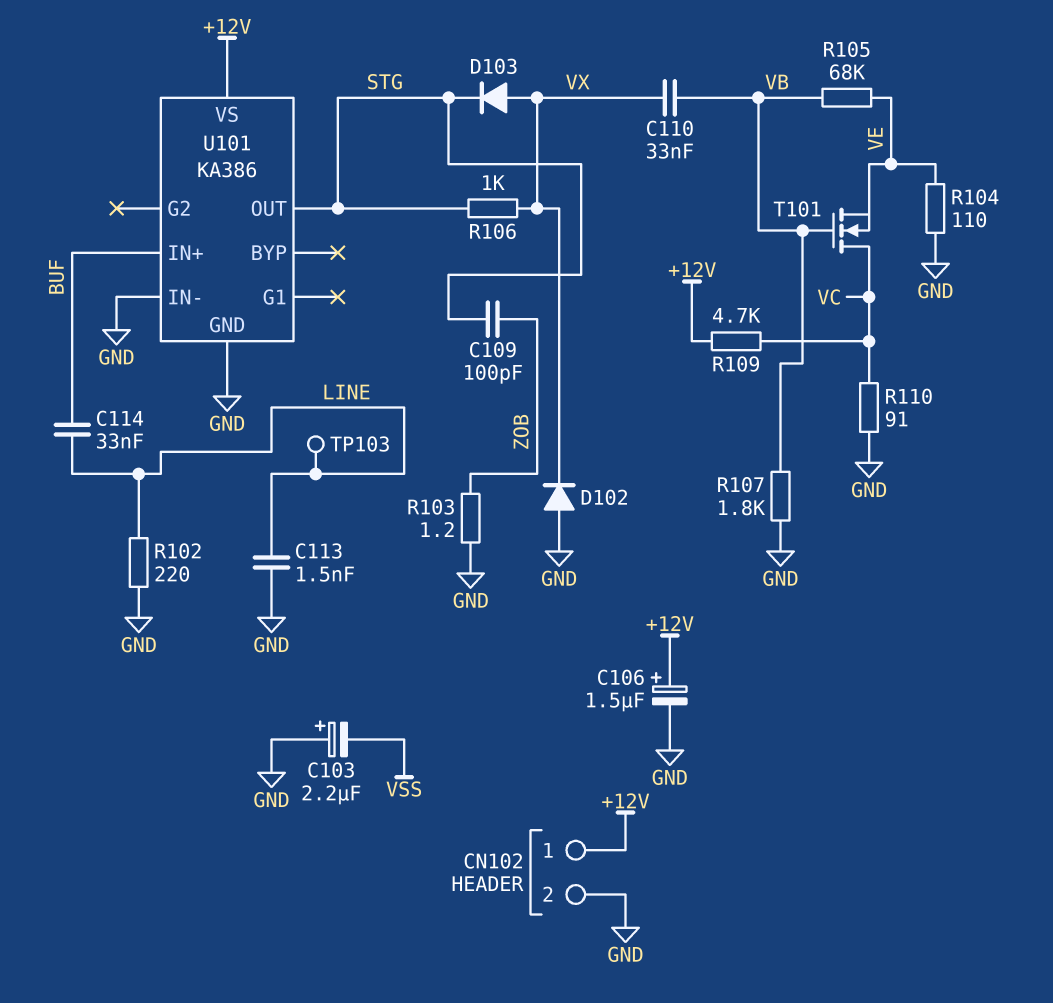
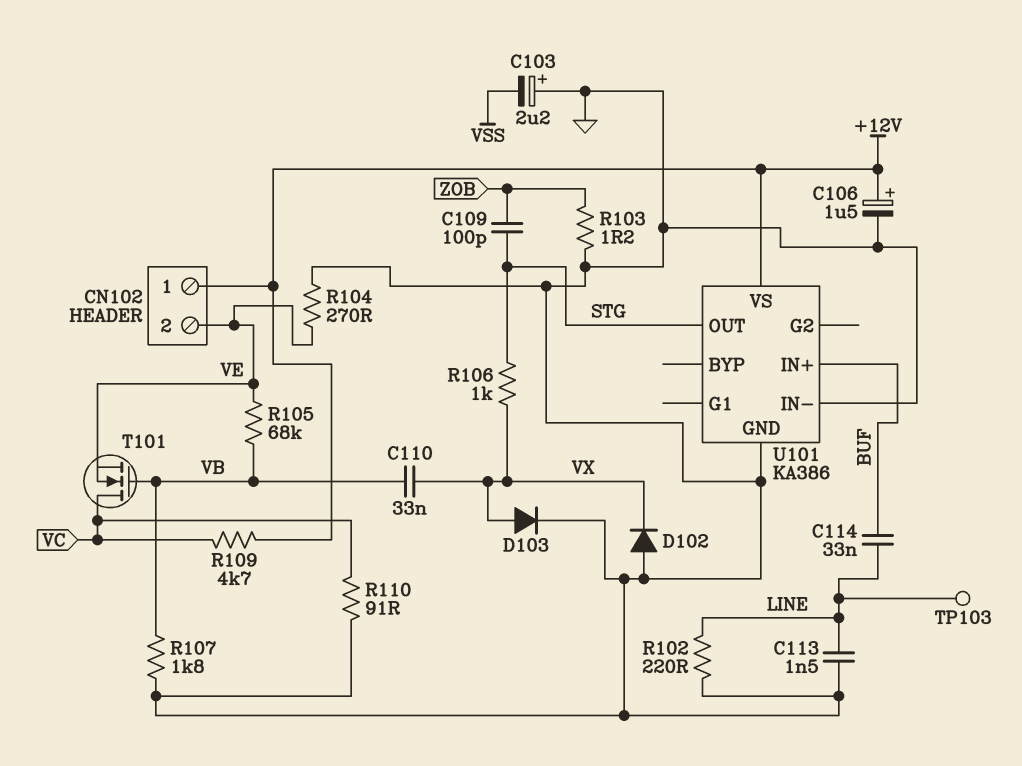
CN102 pin 2: GND -> VE
D103: diode (A VX, K STG) -> diode (A VX, K GND)
R104: 110 (GND, VE) -> 270 (GND, VE)

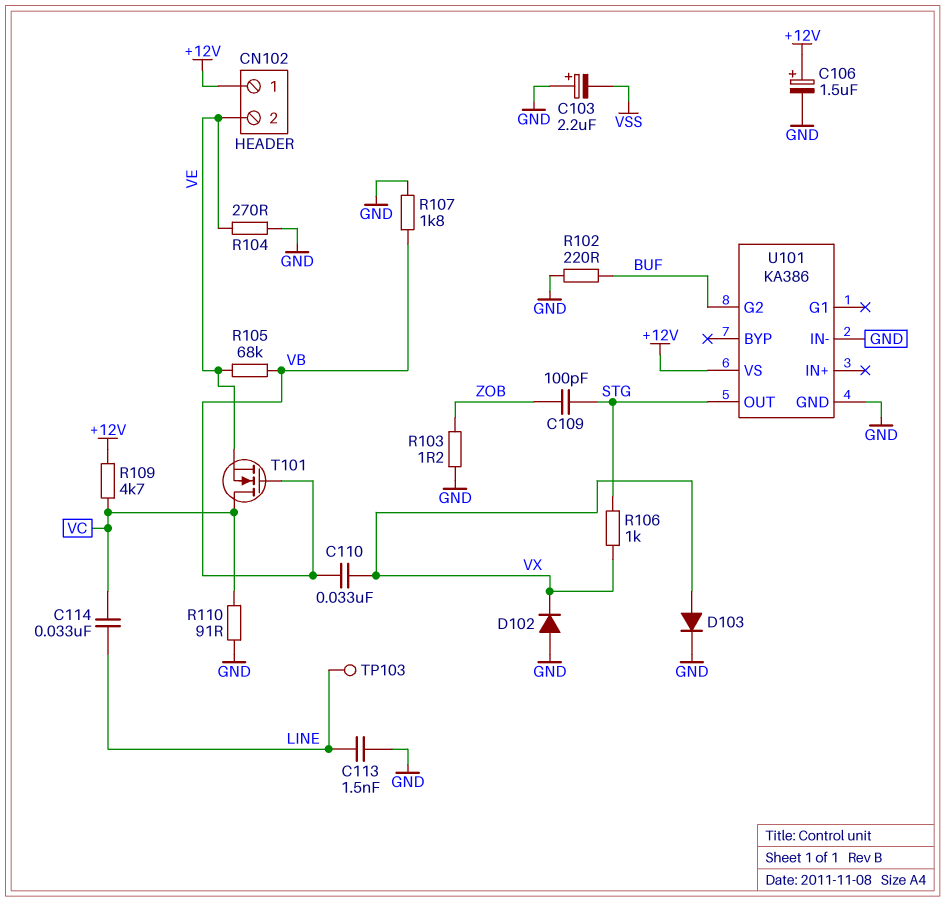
C114: 33nF (BUF, LINE) -> 33nF (LINE, VC)
R102: 220 (GND, LINE) -> 220 (BUF, GND)
U101 pin G2: none -> BUF
U101 pin IN+: BUF -> none

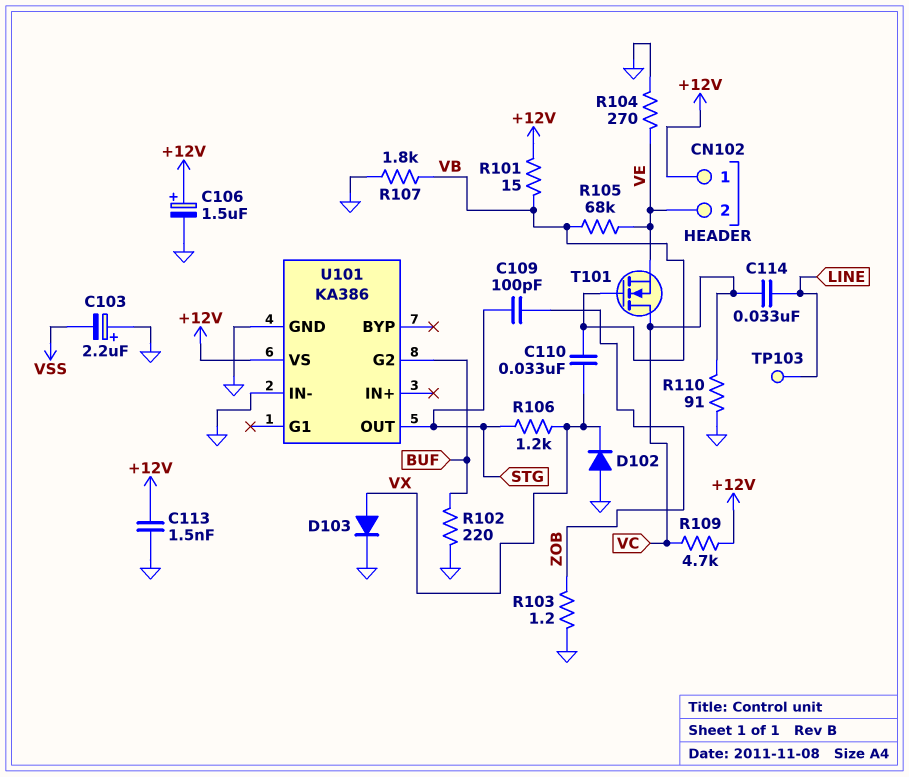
C113: 1.5nF (GND, LINE) -> 1.5nF (+12V, GND)
R101: none -> 15 (+12V, VB)
R106: 1k (STG, VX) -> 1.2k (STG, VX)

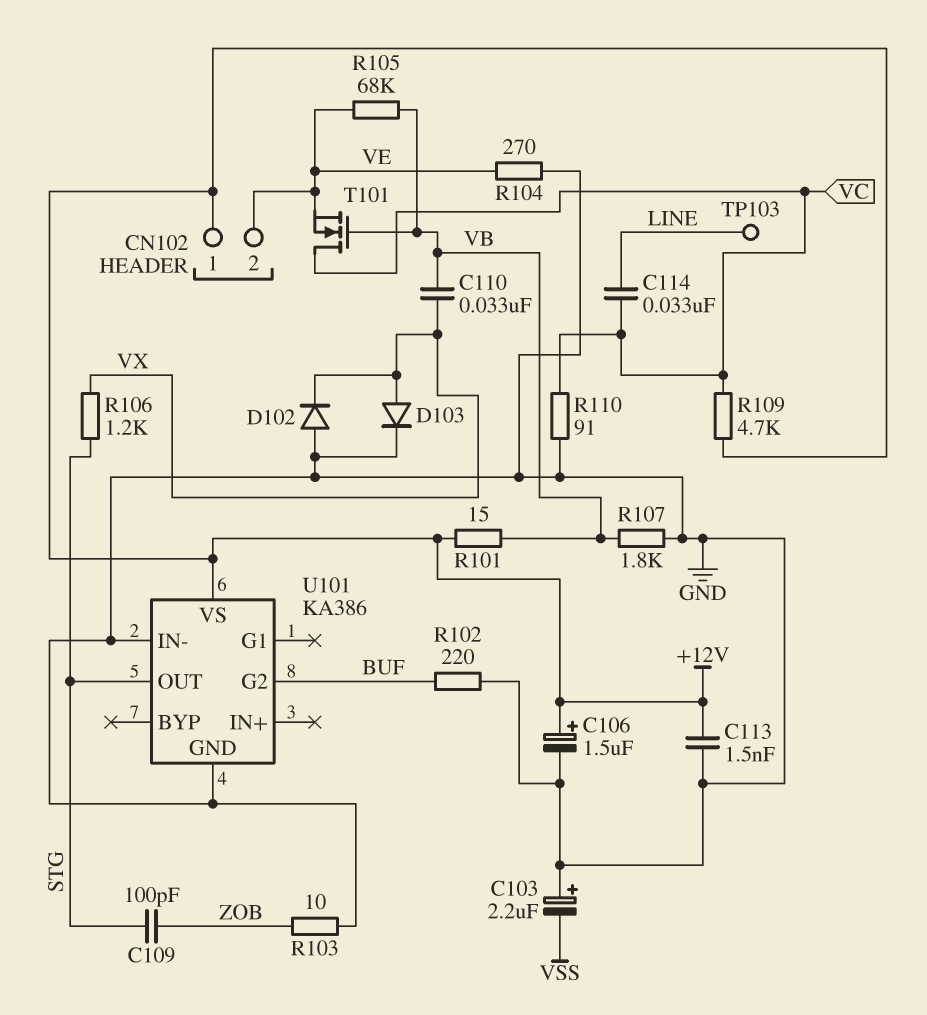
R103: 1.2 (GND, ZOB) -> 10 (GND, ZOB)

